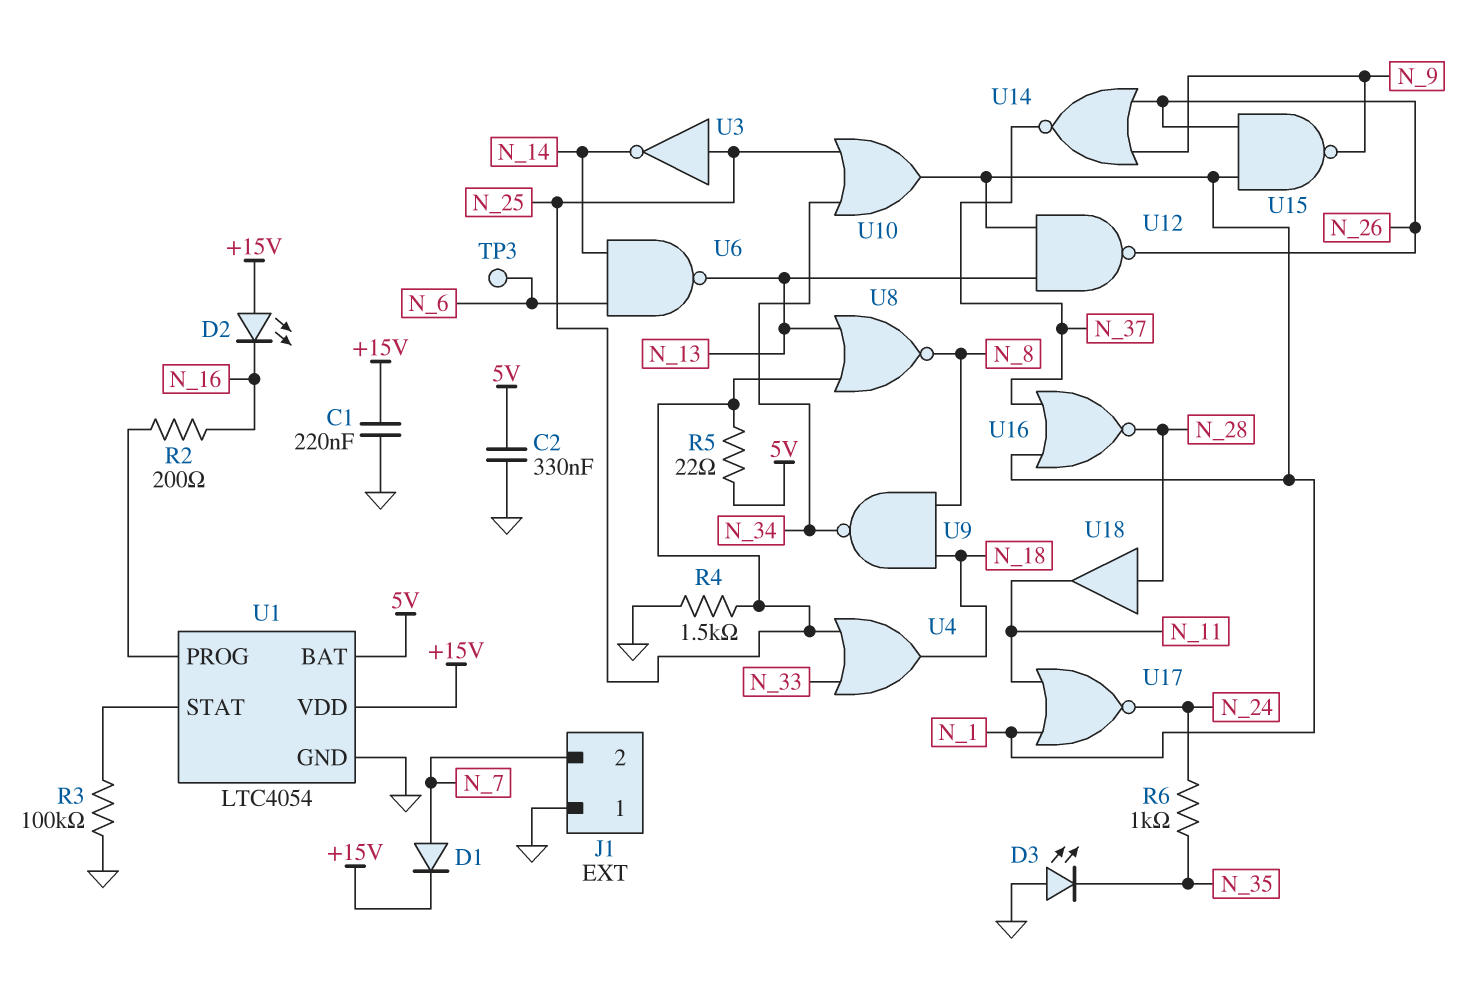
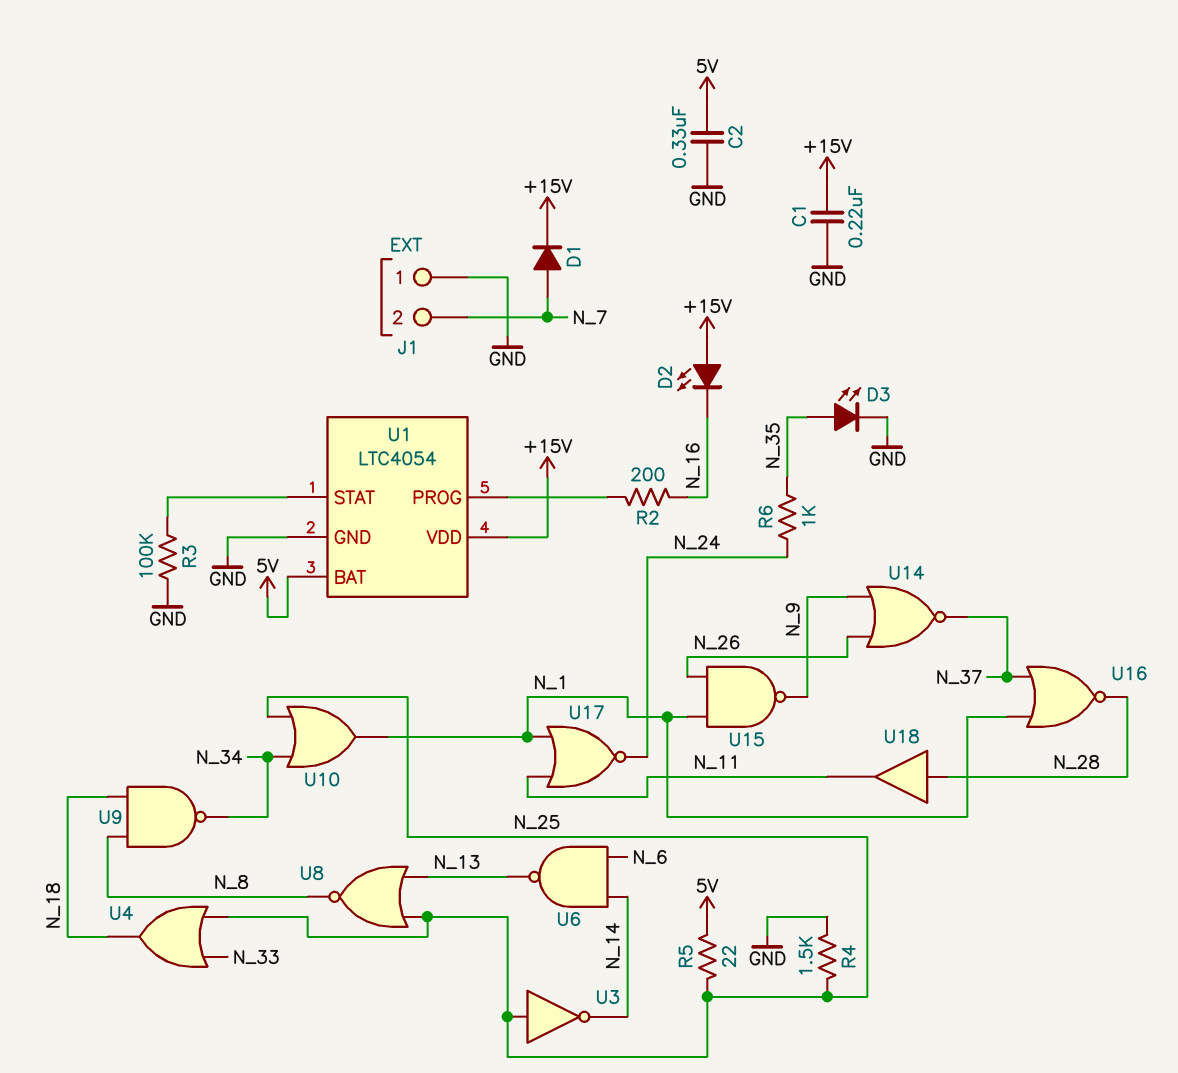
D3: LED (A GND, K N_35) -> LED (A N_35, K GND)
TP3: test point (N_6) -> none
U12: NAND (in N_1, in N_13, out N_26) -> none

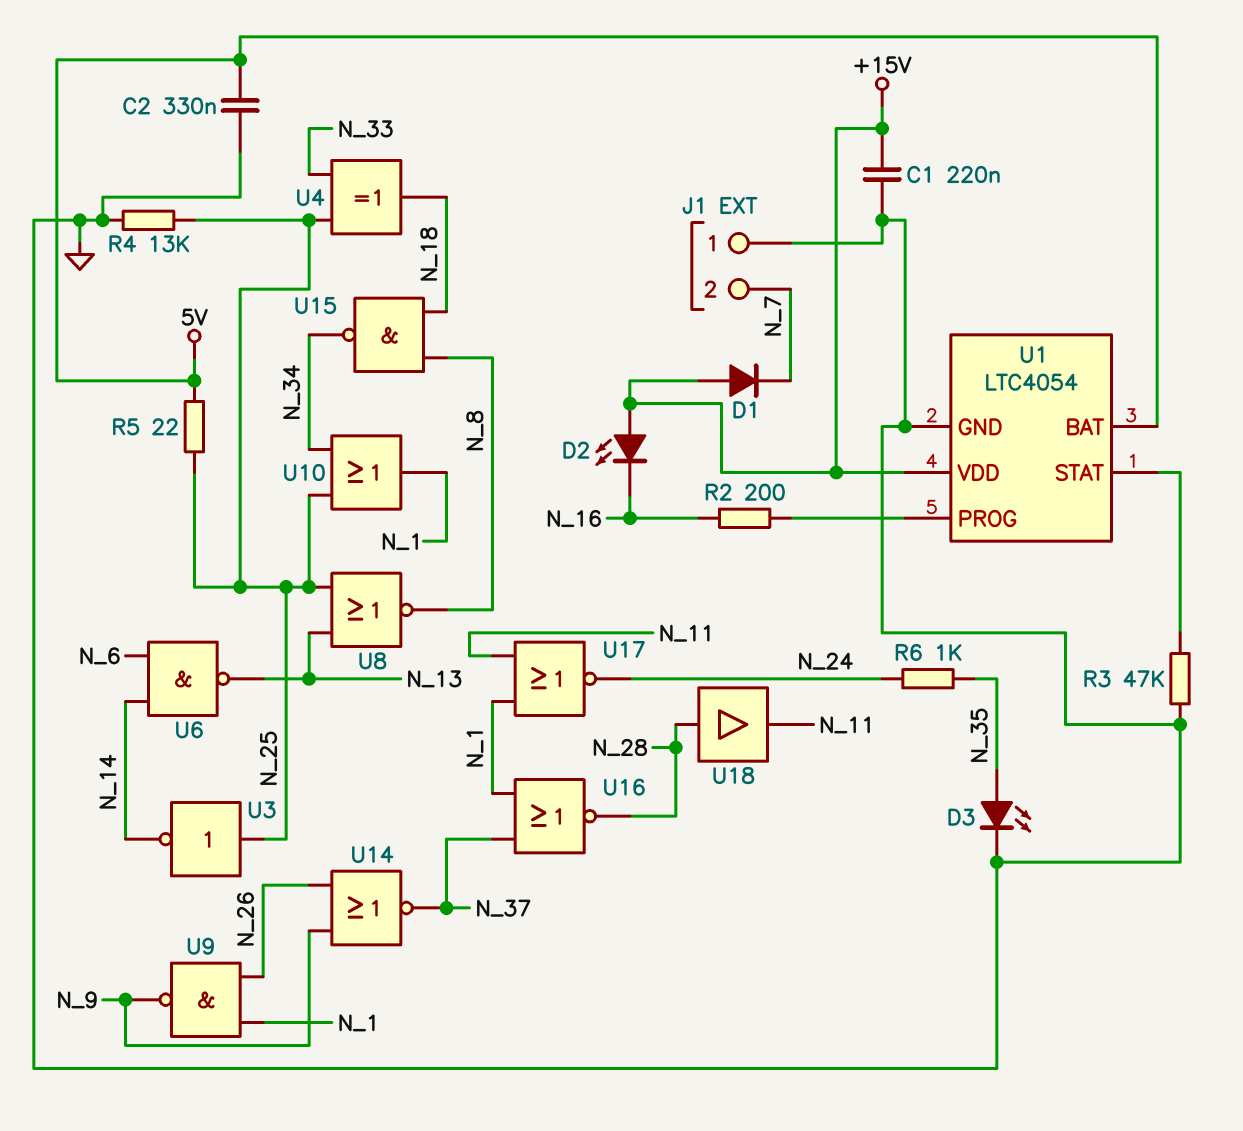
D1: diode (A N_7, K +15V) -> diode (A +15V, K N_7)
R3: 100k (GND, U1/STAT) -> 47k (GND, U1/STAT)
R4: 1.5k (GND, N_25) -> 13k (GND, N_25)
U4: OR (in N_25, in N_33, out N_18) -> XOR (in N_25, in N_33, out N_18)
U9: NAND (in N_8, in N_18, out N_34) -> NAND (in N_1, in N_26, out N_9)
U15: NAND (in N_1, in N_26, out N_9) -> NAND (in N_8, in N_18, out N_34)

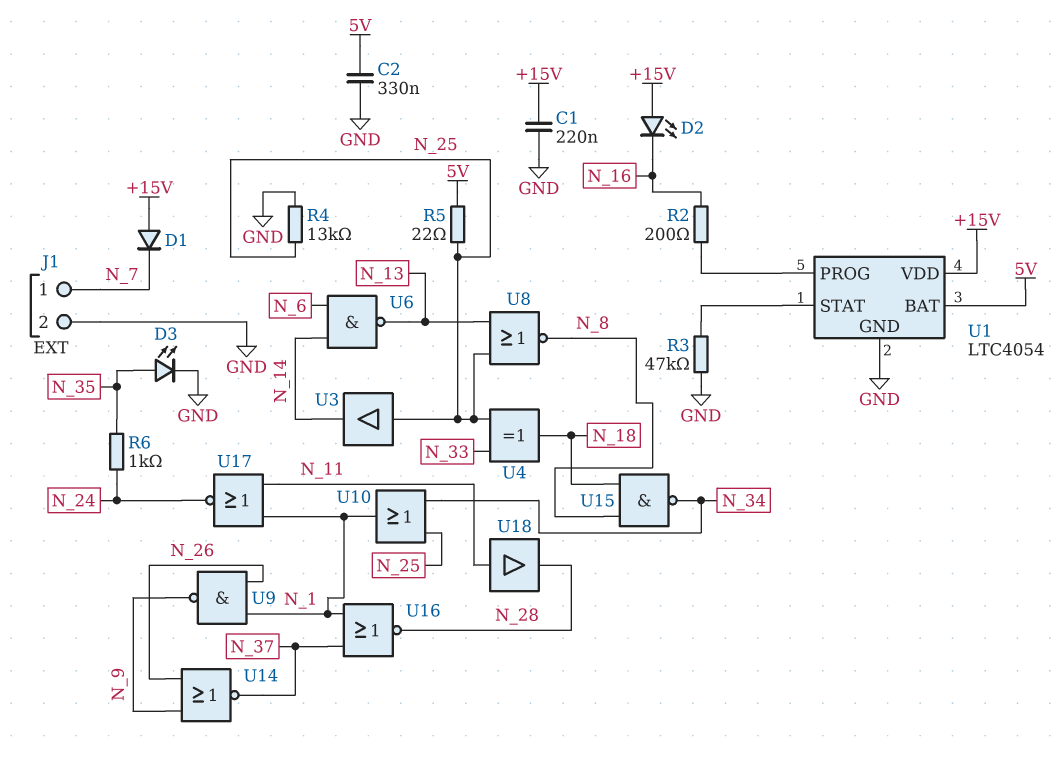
J1 pin 1: GND -> N_7
J1 pin 2: N_7 -> GND
U3: NOT (in N_25, out N_14) -> buffer (in N_25, out N_14)
U18: buffer (in N_28, out N_11) -> buffer (in N_11, out N_28)

